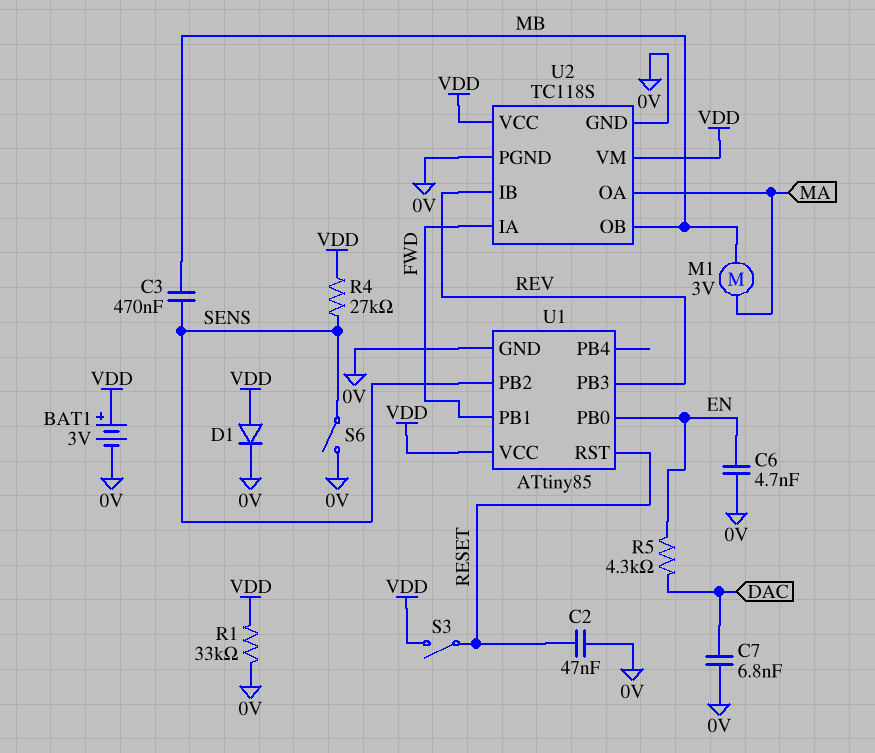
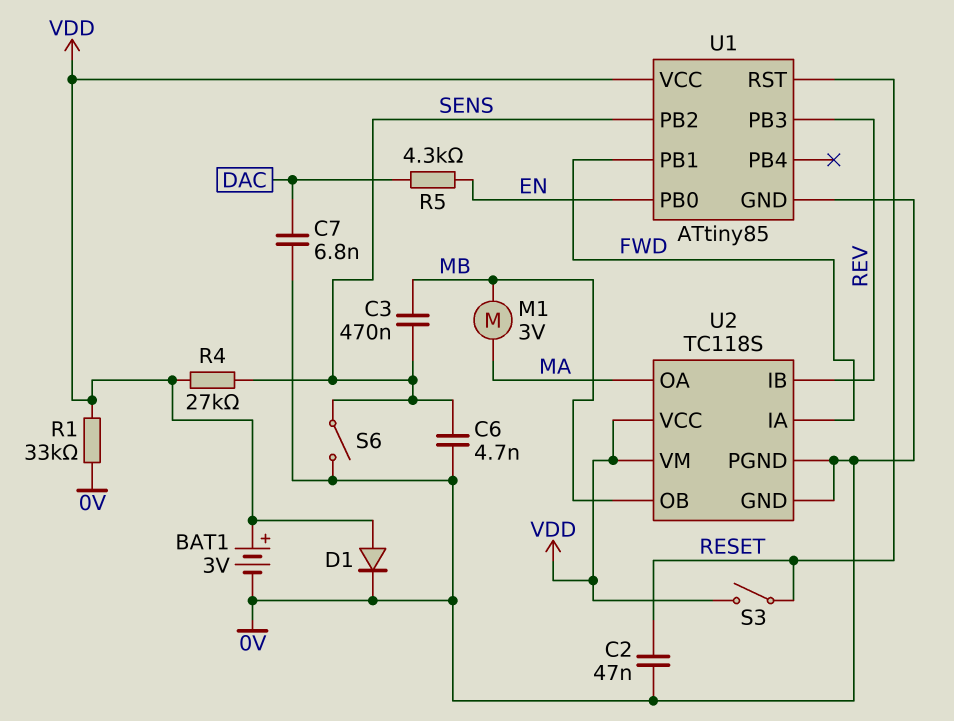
C6: 4.7nF (0V, EN) -> 4.7nF (0V, SENS)

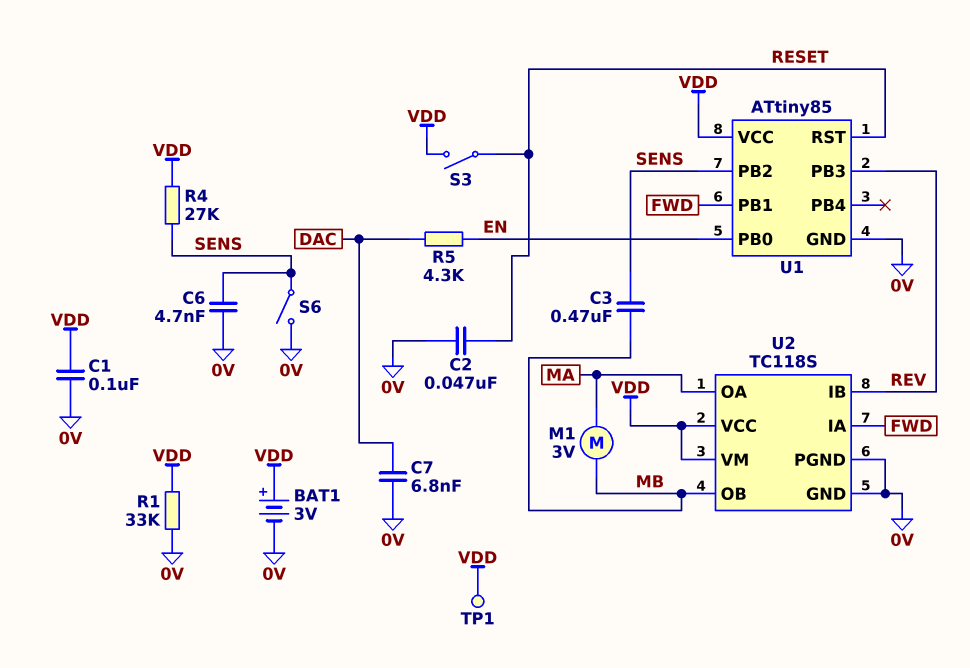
C1: none -> 100nF (0V, VDD)
D1: diode (A VDD, K 0V) -> none
TP1: none -> test point (VDD)

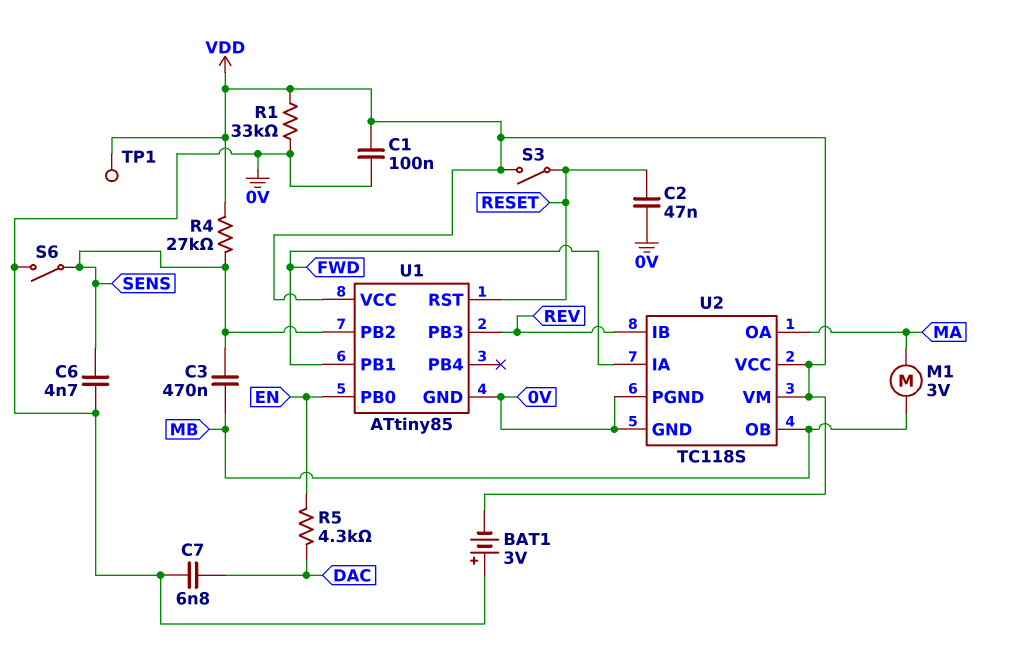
BAT1: 3V (plus VDD, minus 0V) -> 3V (plus 0V, minus VDD)

